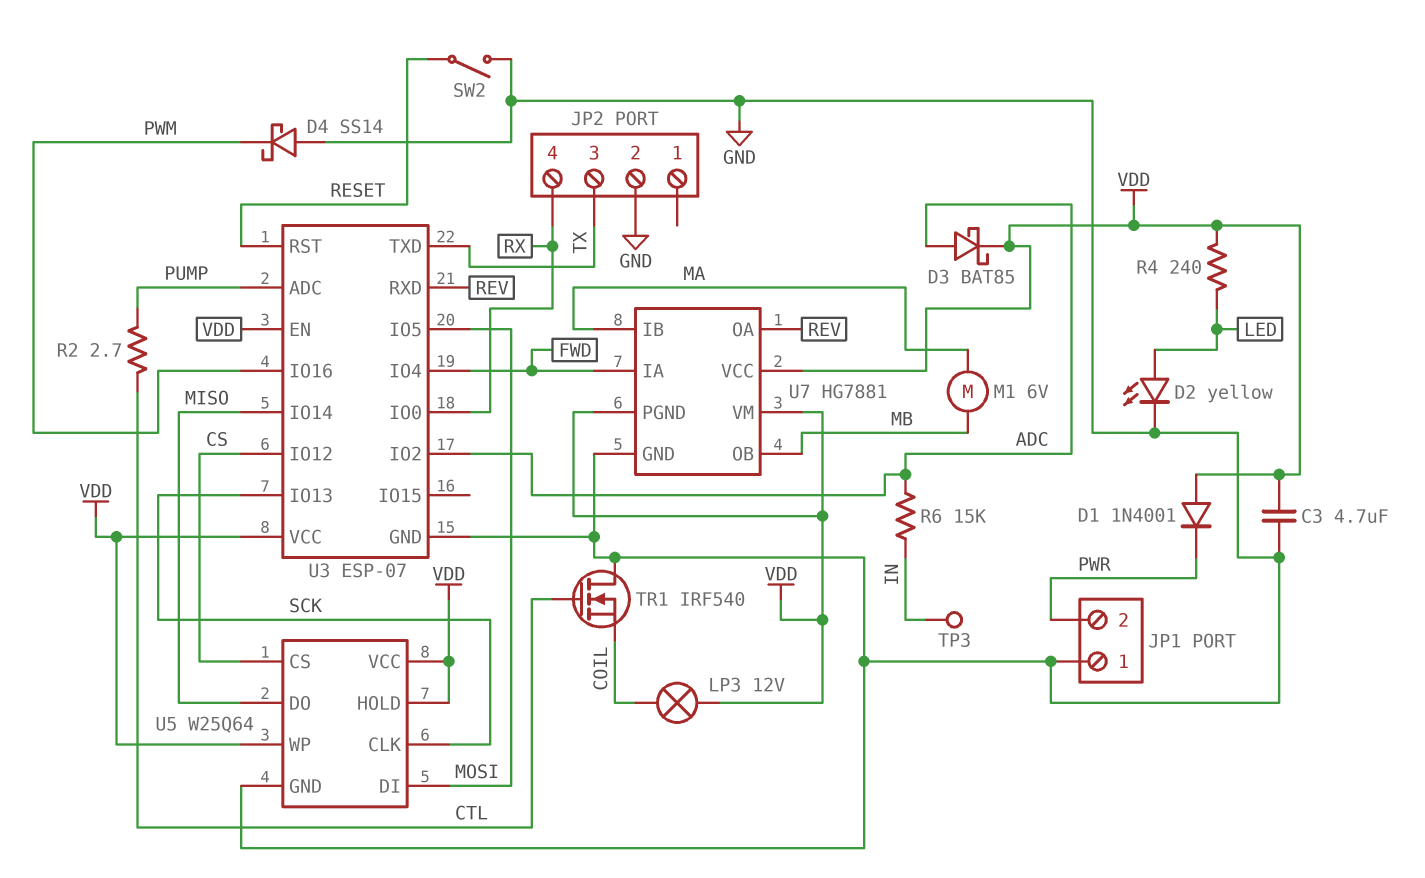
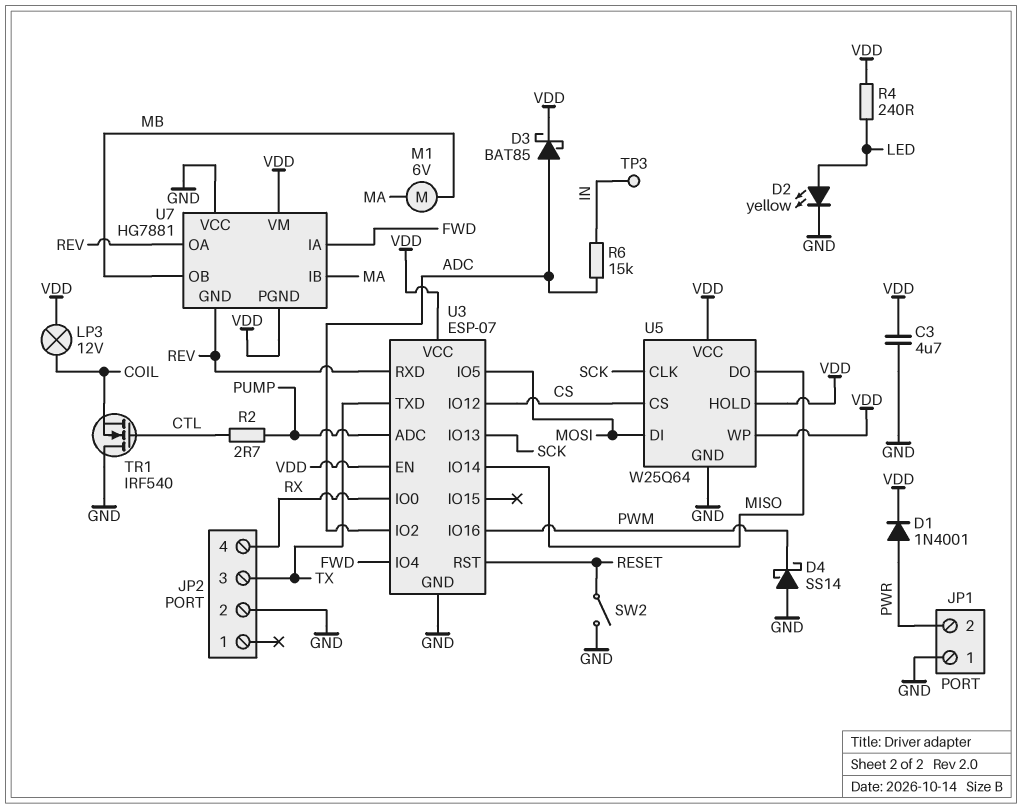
D1: diode 1N4001 (A VDD, K PWR) -> diode 1N4001 (A PWR, K VDD)
U7 pin GND: GND -> REV
U7 pin VCC: VDD -> GND

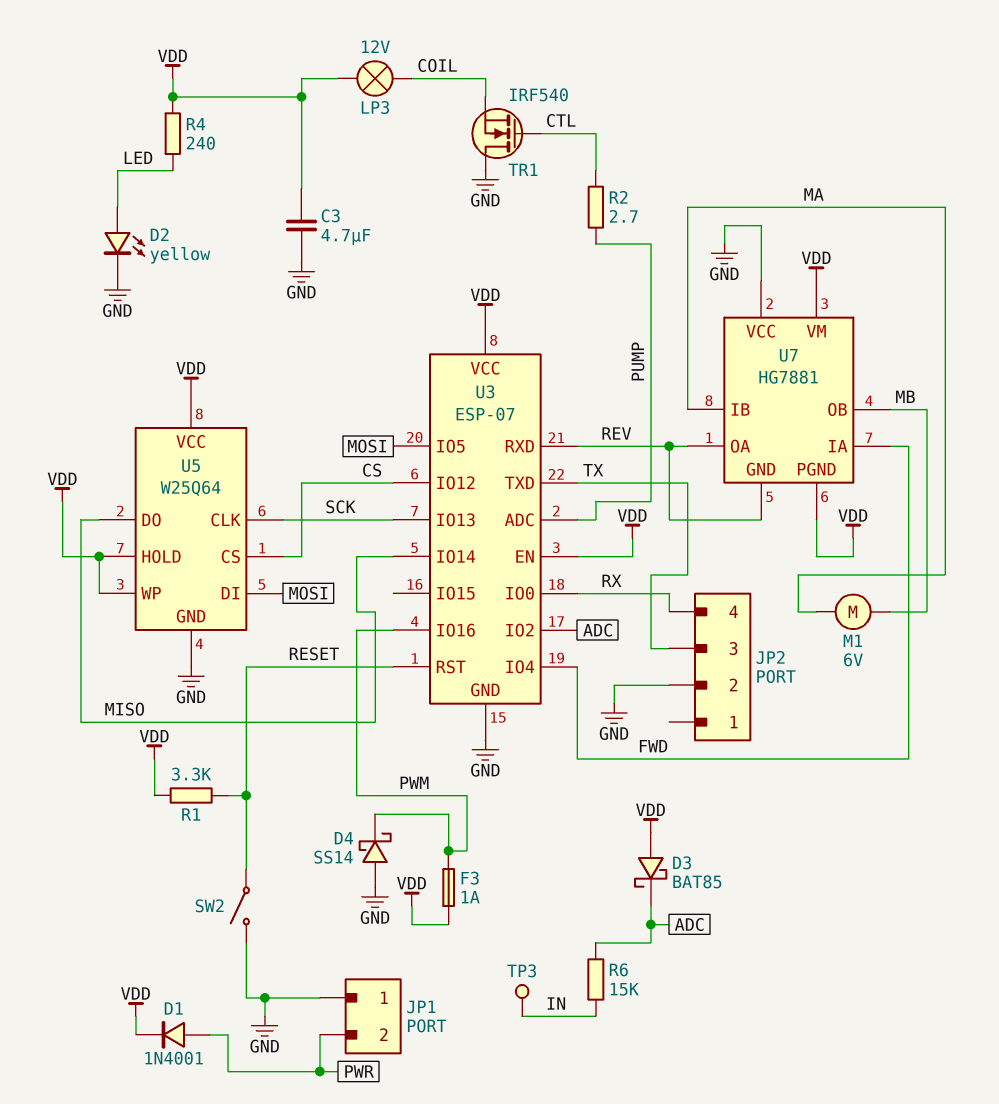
D3: schottky BAT85 (A ADC, K VDD) -> schottky BAT85 (A VDD, K ADC)
F3: none -> 1A (PWM, VDD)
R1: none -> 3.3k (RESET, VDD)

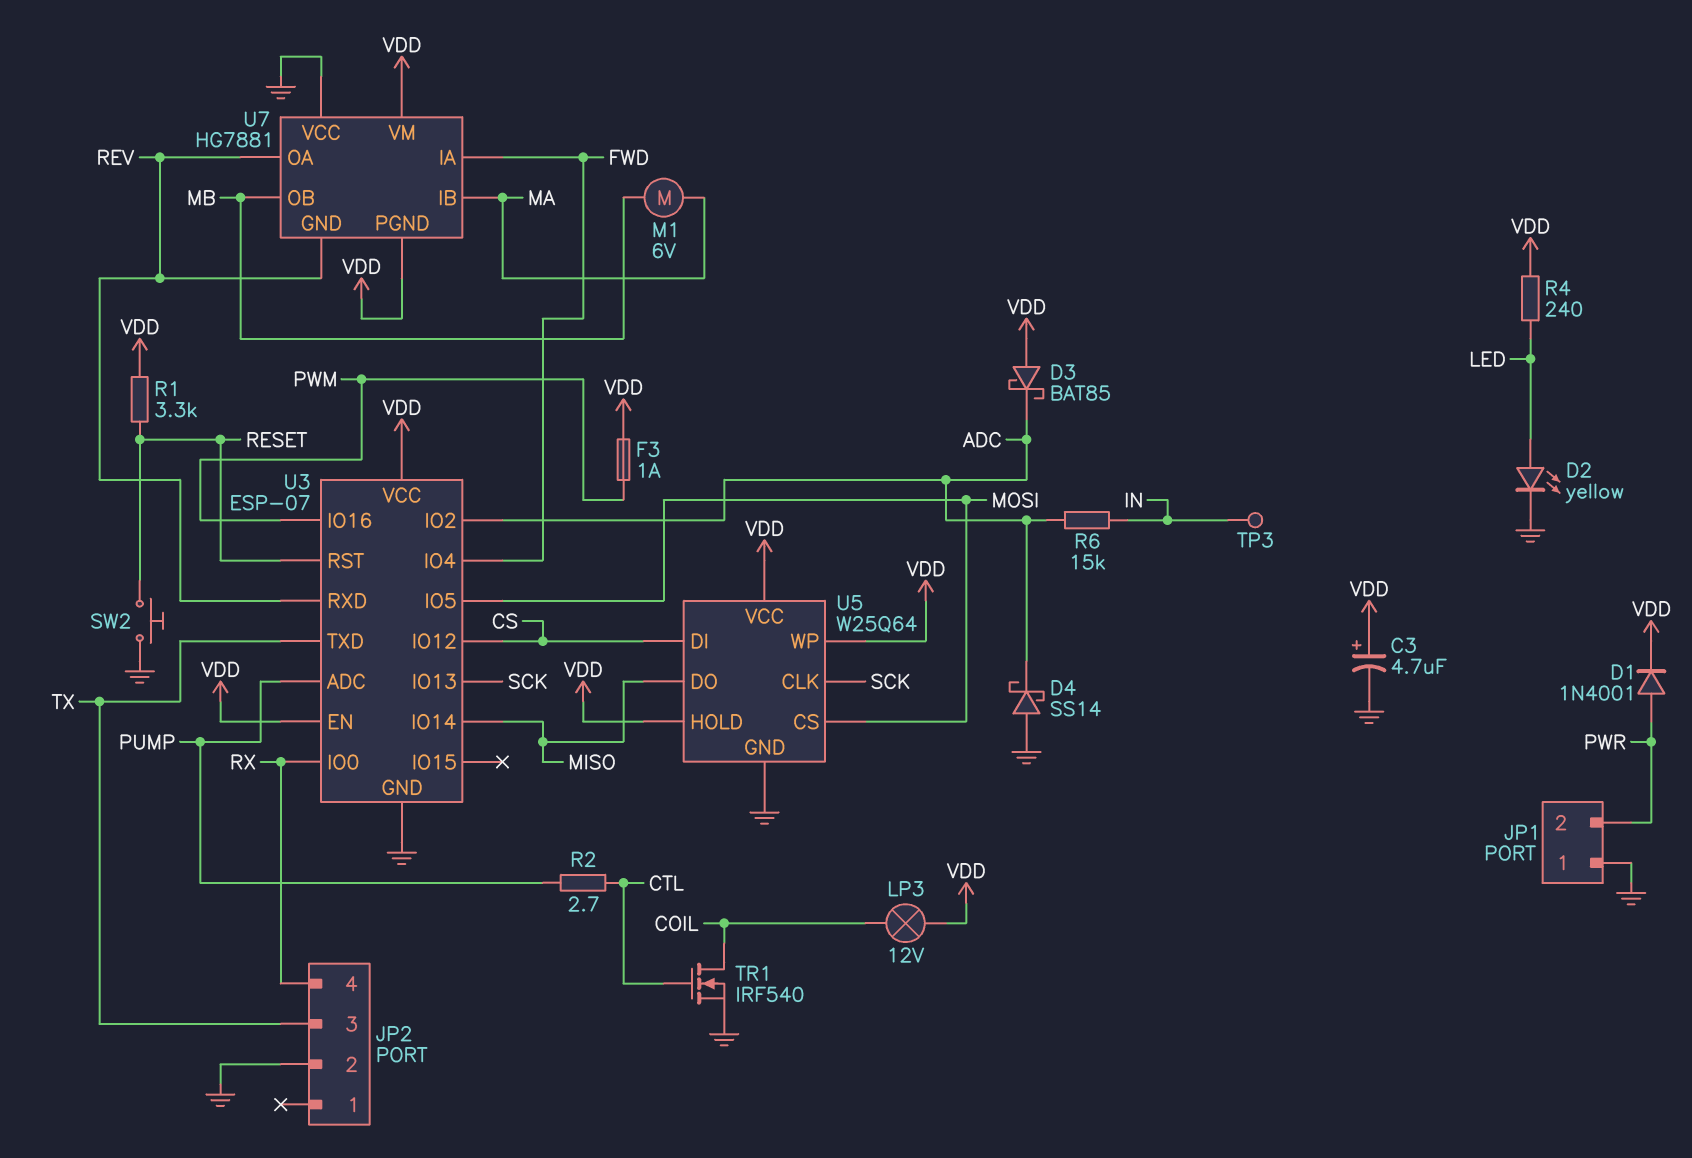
C3: 4.7uF (GND, VDD) -> 4.7uF (plus VDD, minus GND)
D4: schottky SS14 (A GND, K PWM) -> schottky SS14 (A GND, K ADC)
SW2: switch (GND, RESET) -> button (GND, RESET)
TR1: NMOS IRF540 (G CTL, D GND, S COIL) -> NMOS IRF540 (G CTL, D COIL, S GND)
U5 pin CS: CS -> MOSI
U5 pin DI: MOSI -> CS

